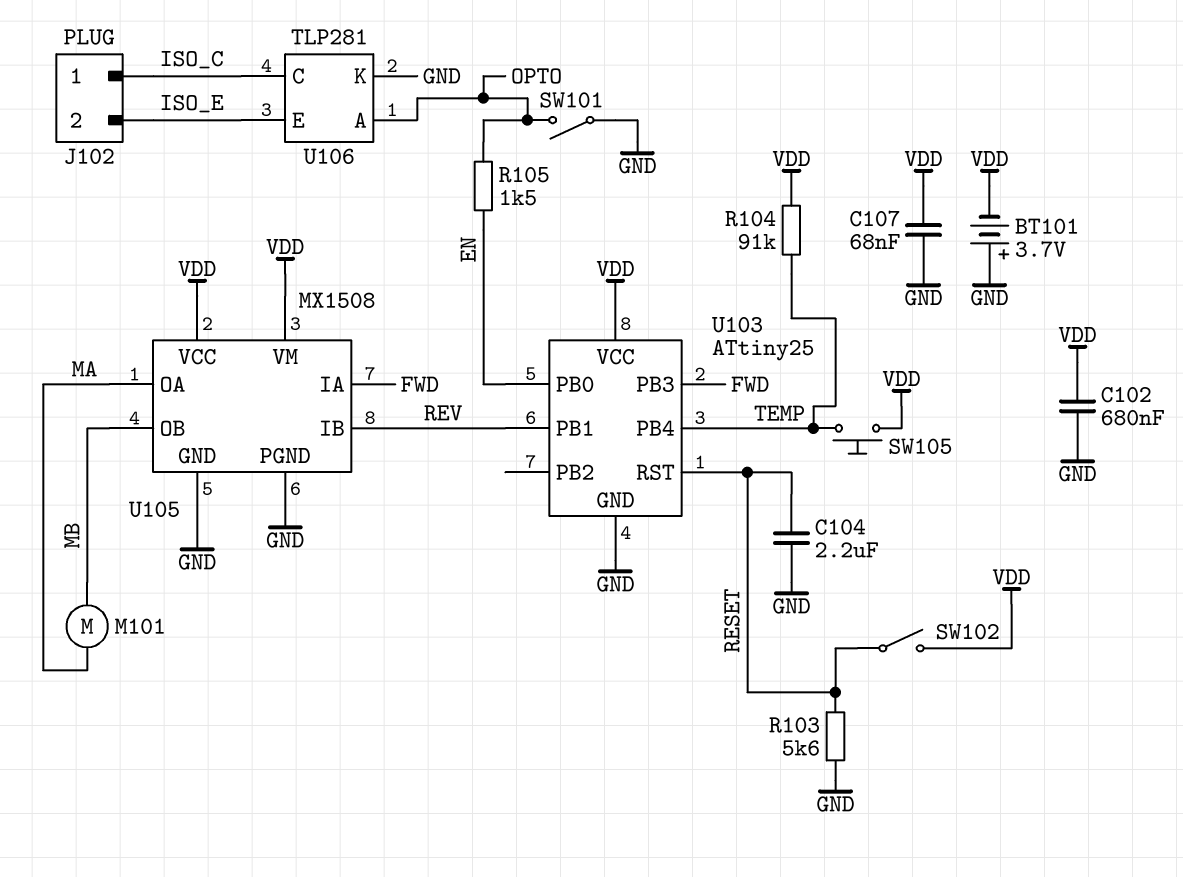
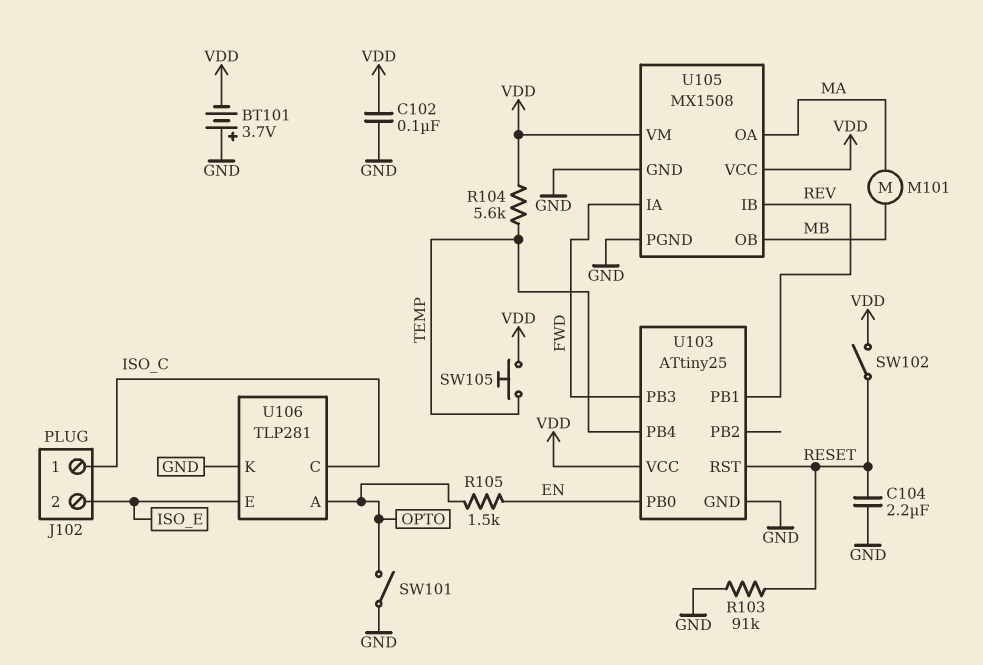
C102: 680nF (GND, VDD) -> 100nF (GND, VDD)
C107: 68nF (GND, VDD) -> none
R103: 5.6k (GND, RESET) -> 91k (GND, RESET)
R104: 91k (TEMP, VDD) -> 5.6k (TEMP, VDD)

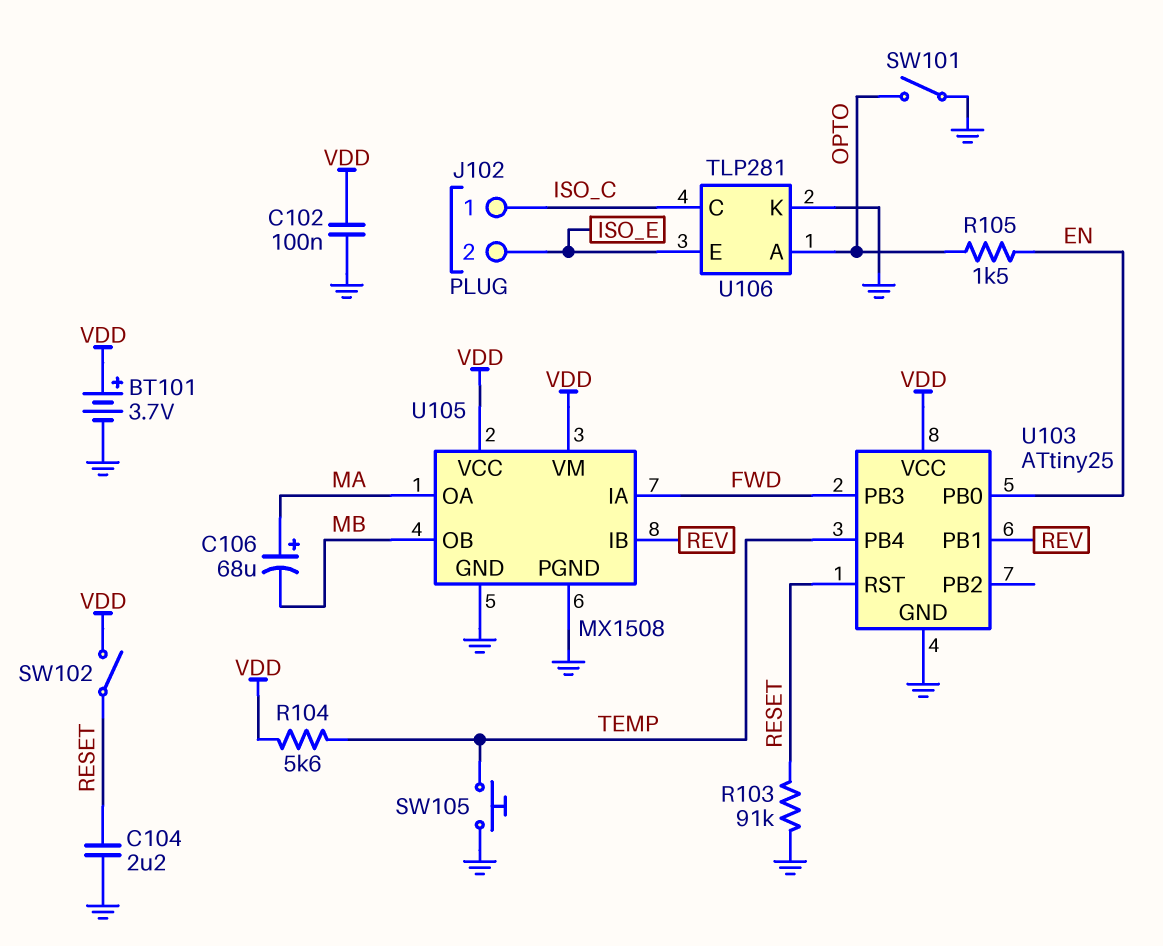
BT101: 3.7V (plus GND, minus VDD) -> 3.7V (plus VDD, minus GND)
C106: none -> 68uF (plus MA, minus MB)
M101: motor (MA, MB) -> none
SW105: button (TEMP, VDD) -> button (GND, TEMP)

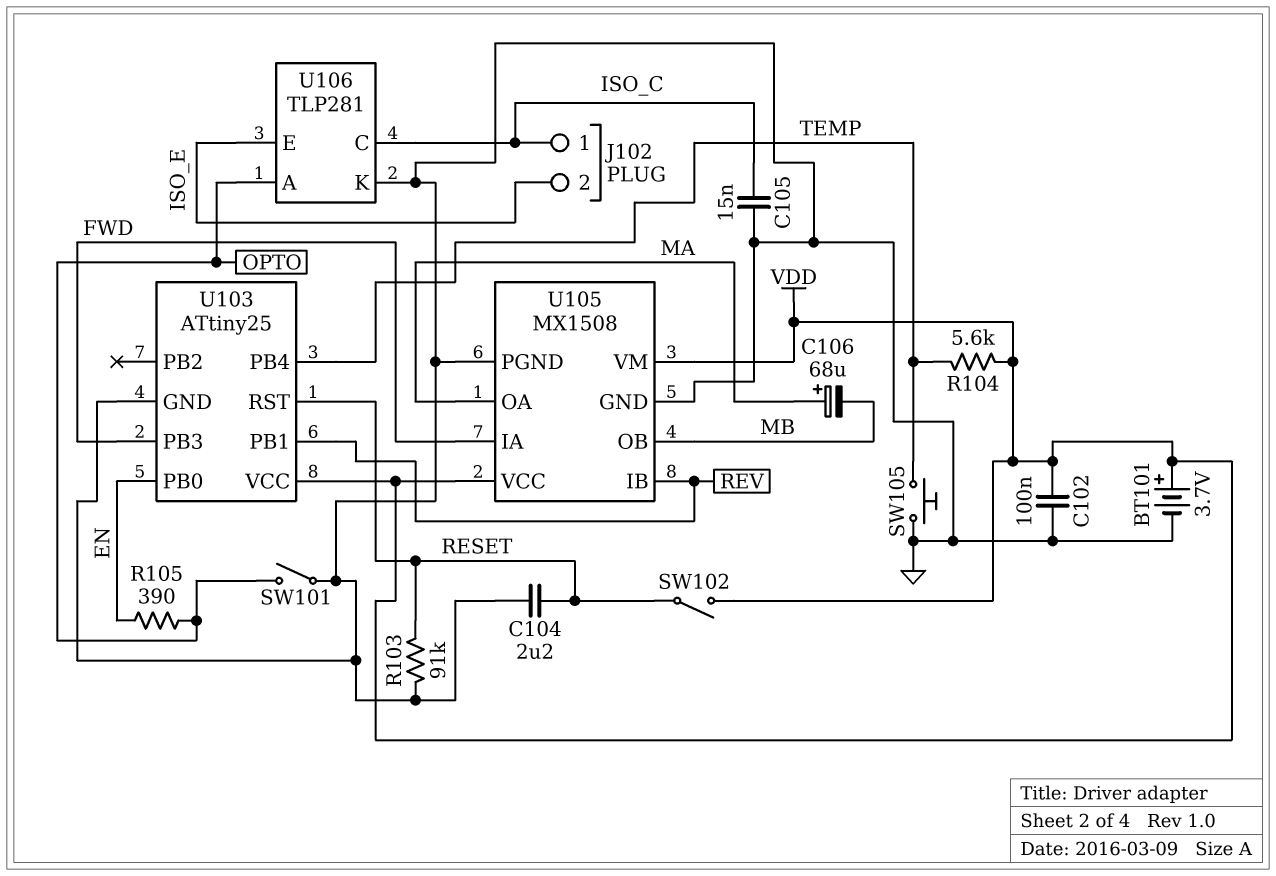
C105: none -> 15nF (GND, ISO_C)
R105: 1.5k (EN, OPTO) -> 390 (EN, OPTO)

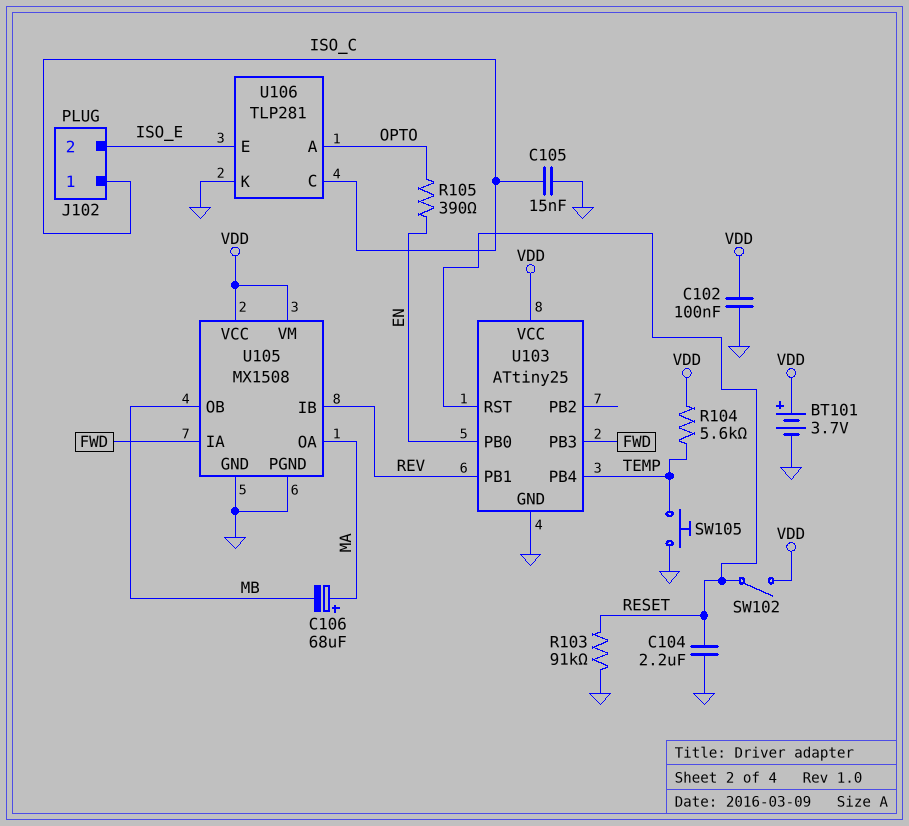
SW101: switch (GND, OPTO) -> none

